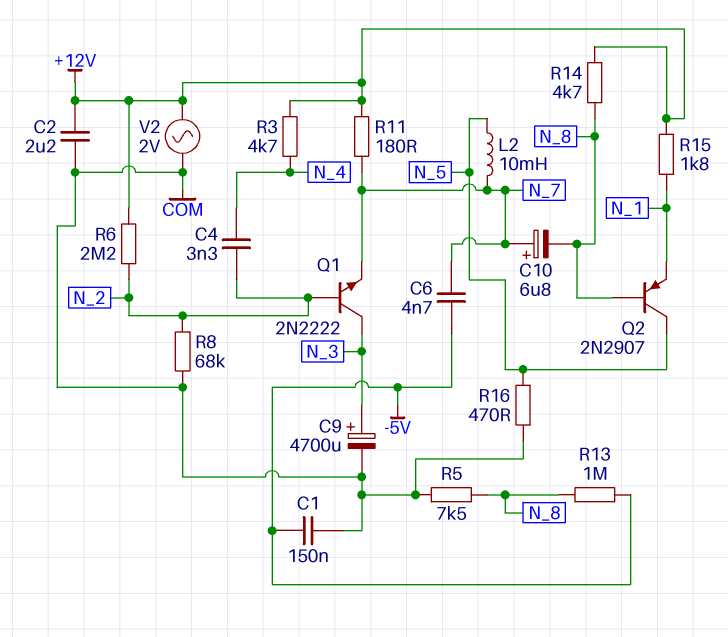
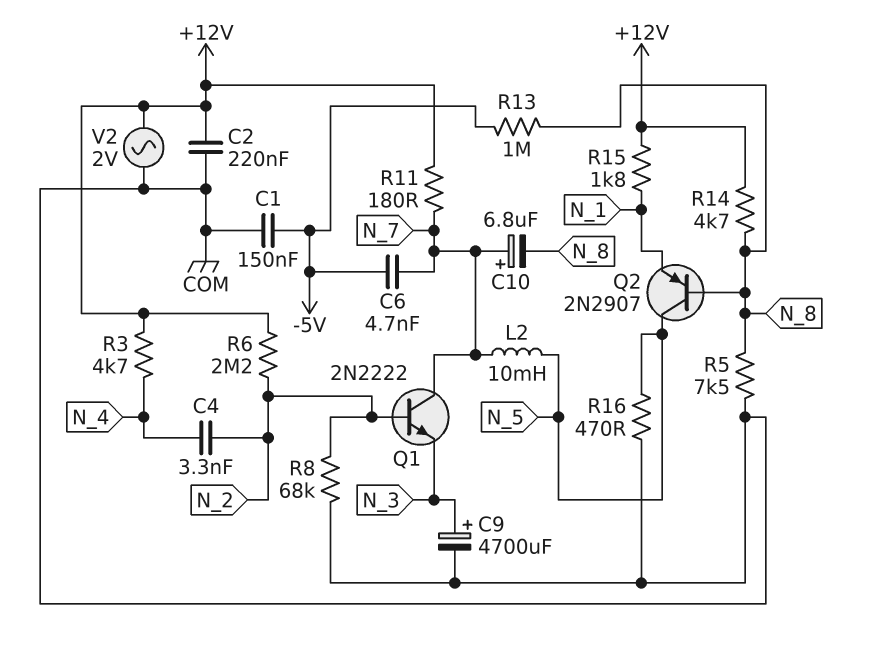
C2: 2.2uF (+12V, COM) -> 220nF (+12V, COM)
Q1: NPN 2N2222 (B N_2, C N_3, E N_7) -> NPN 2N2222 (B N_2, C N_7, E N_3)

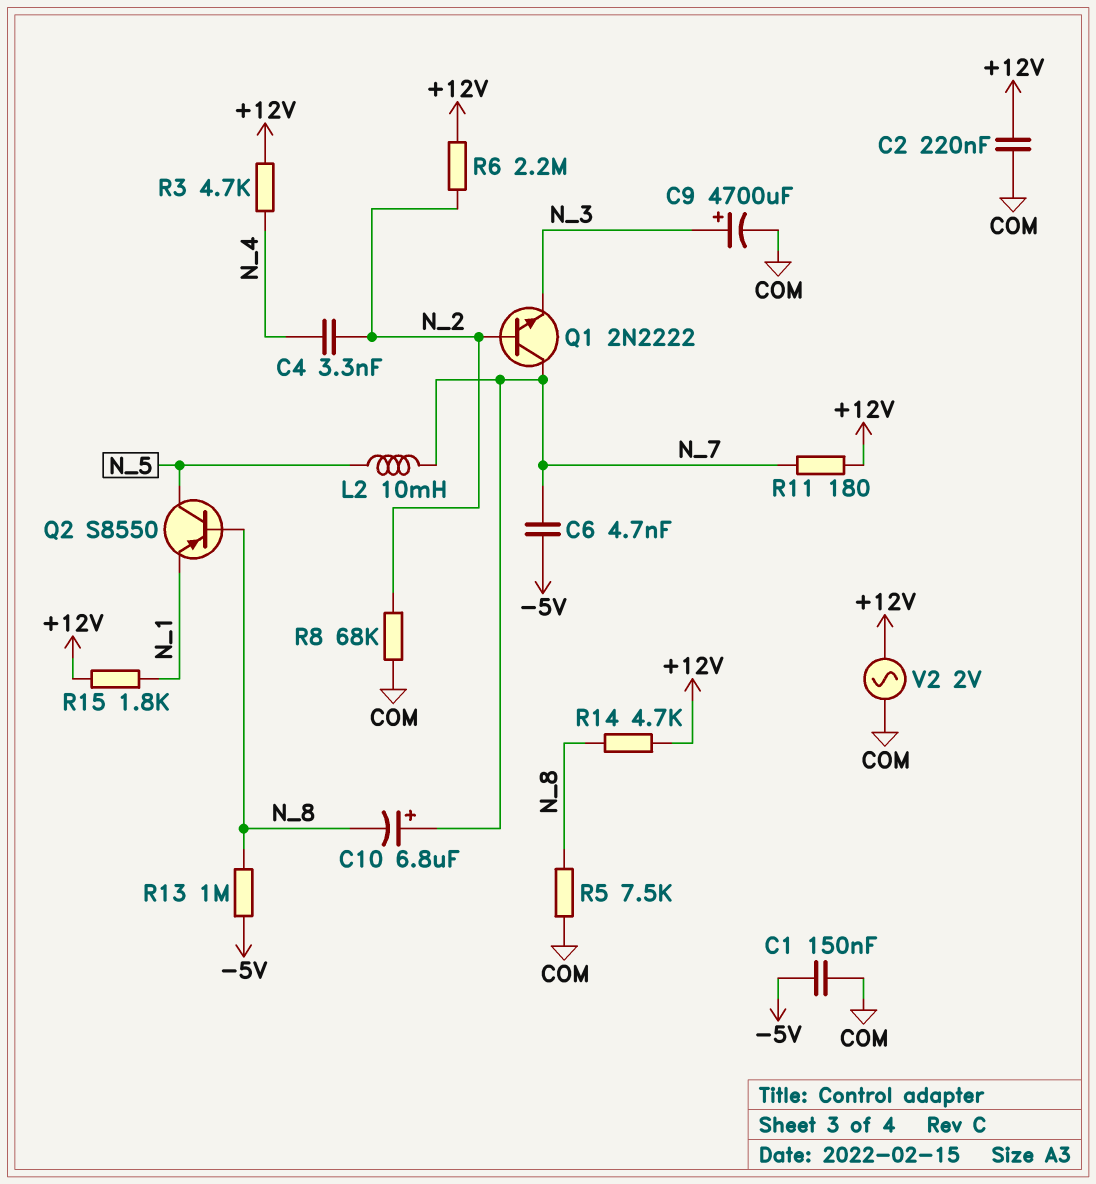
Q2: PNP 2N2907 (B N_8, C N_5, E N_1) -> PNP S8550 (B N_8, C N_5, E N_1)
R16: 470 (COM, N_5) -> none

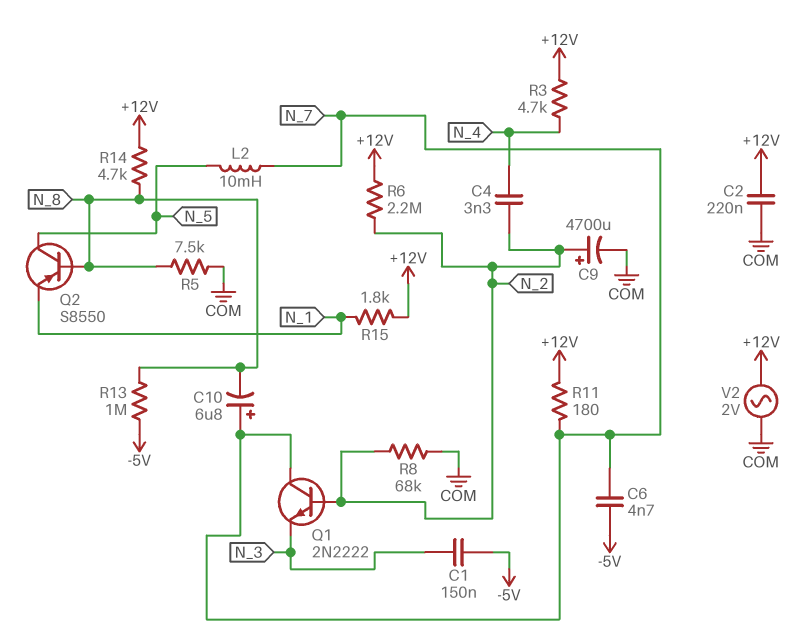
C1: 150nF (-5V, COM) -> 150nF (-5V, N_3)
C9: 4700uF (plus N_3, minus COM) -> 4700uF (plus N_2, minus COM)

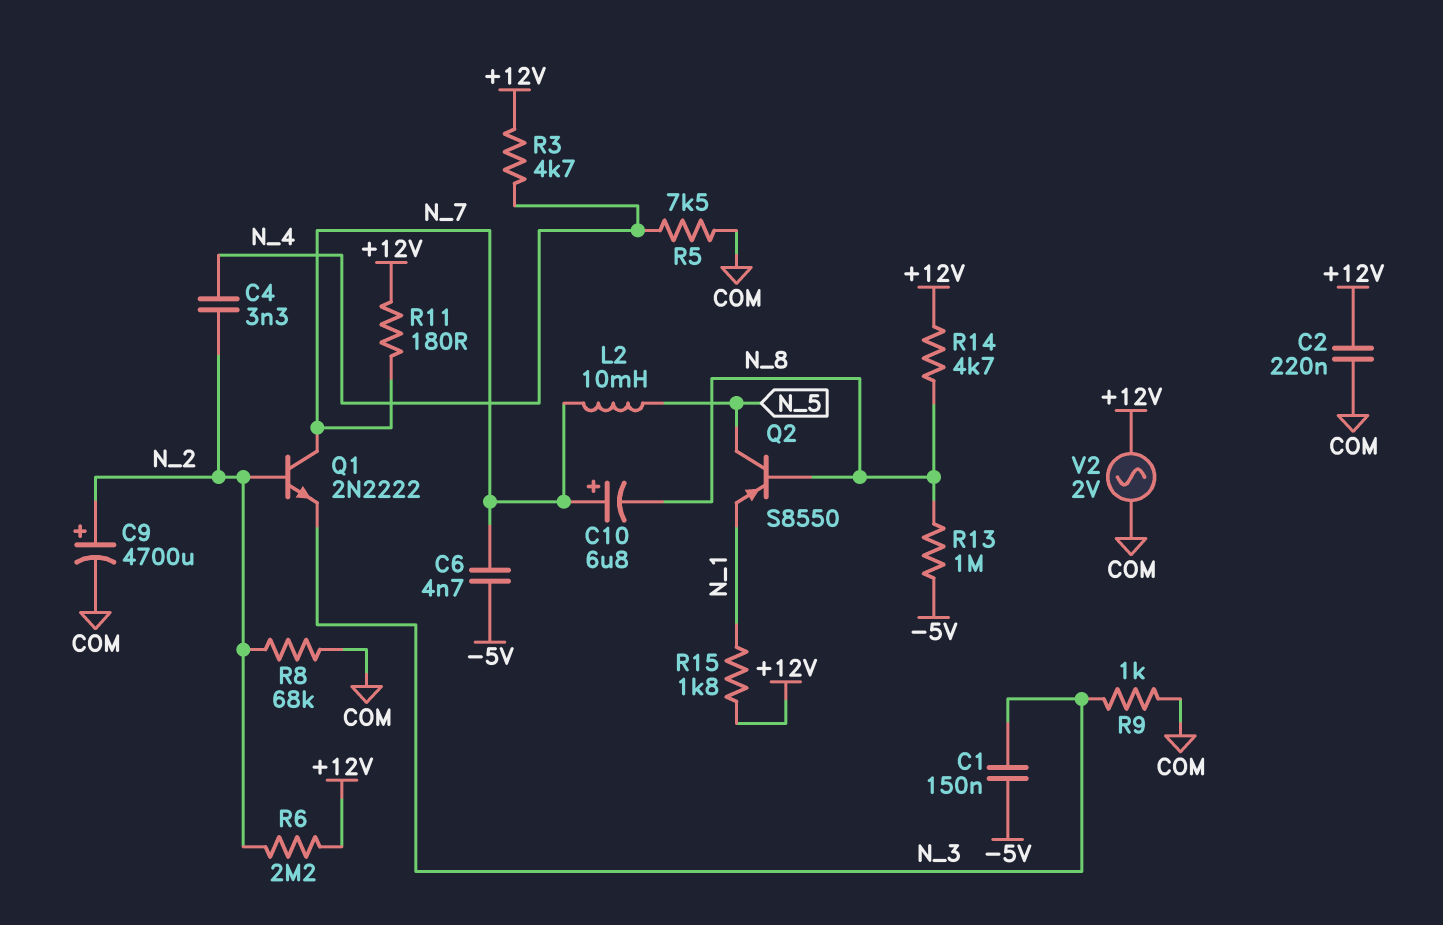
R5: 7.5k (COM, N_8) -> 7.5k (COM, N_4)
R9: none -> 1k (COM, N_3)

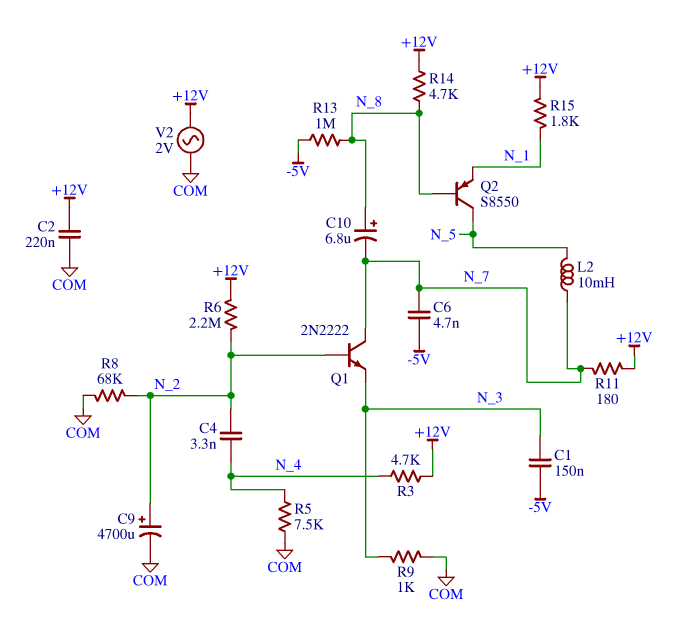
C10: 6.8uF (plus N_7, minus N_8) -> 6.8uF (plus N_8, minus N_7)

